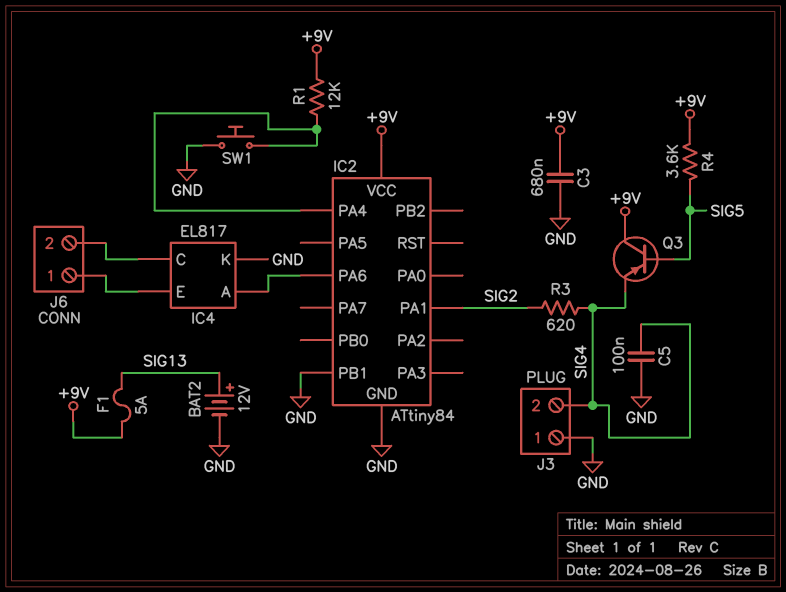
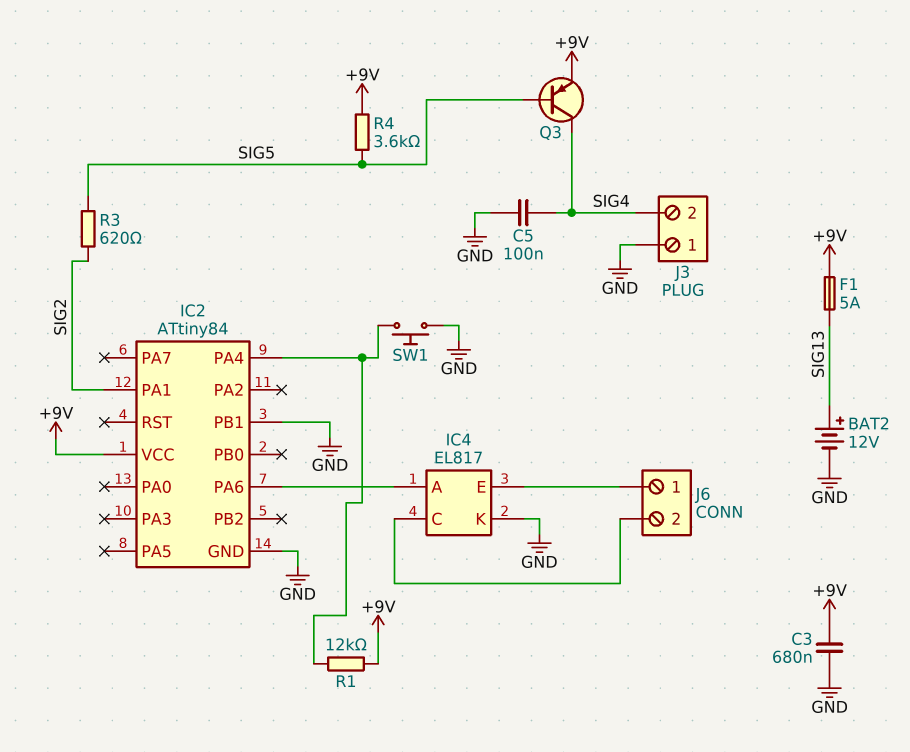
Q3: PNP (B SIG5, C +9V, E SIG4) -> PNP (B SIG5, C SIG4, E +9V)
R3: 620 (SIG2, SIG4) -> 620 (SIG2, SIG5)

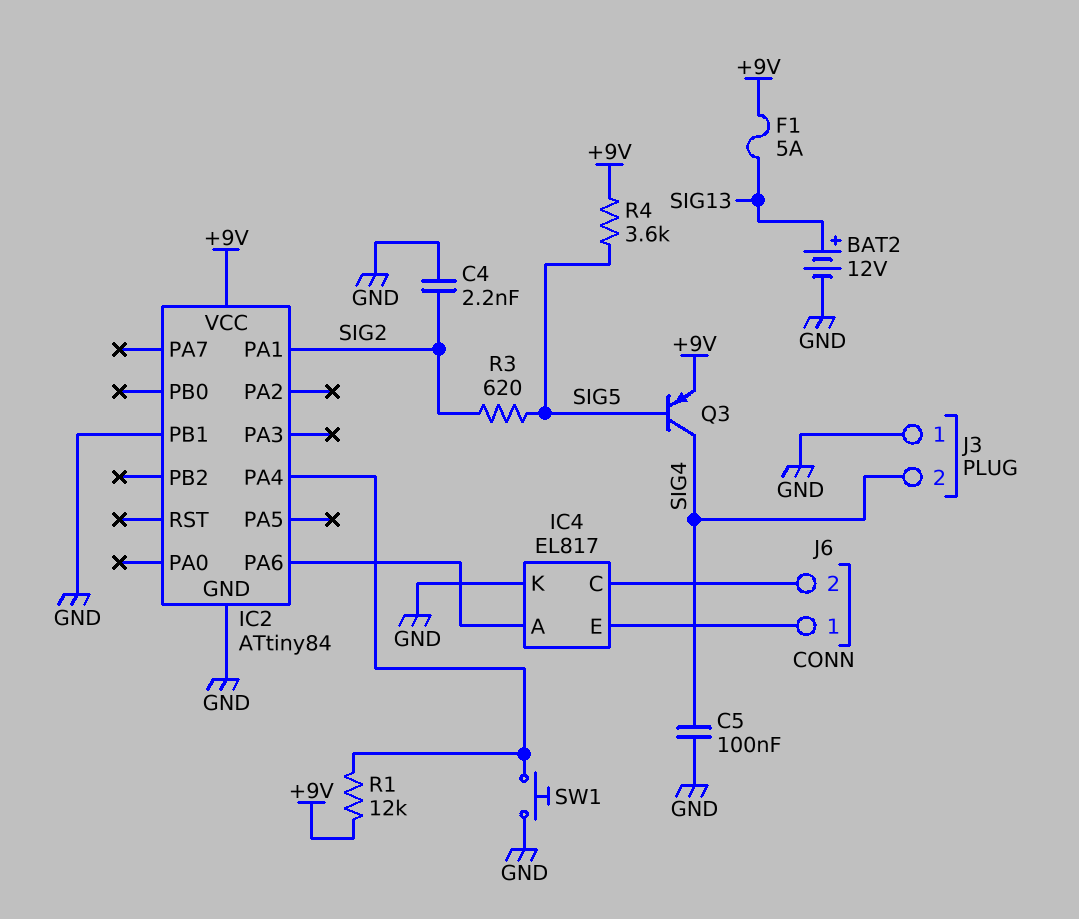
C3: 680nF (+9V, GND) -> none
C4: none -> 2.2nF (GND, SIG2)

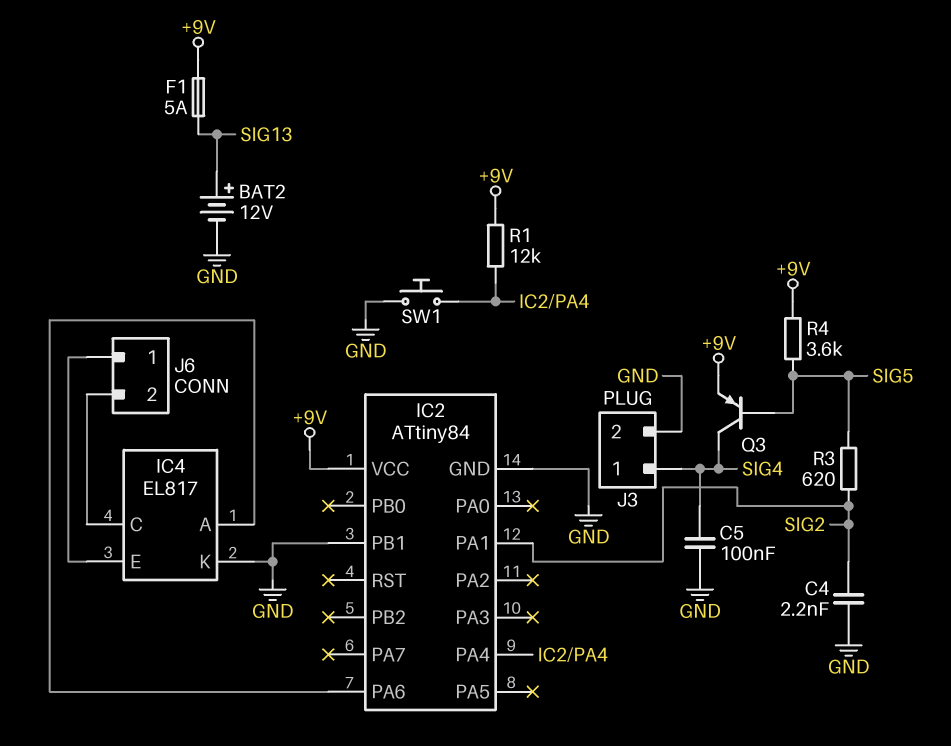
J3 pin 1: GND -> SIG4
J3 pin 2: SIG4 -> GND

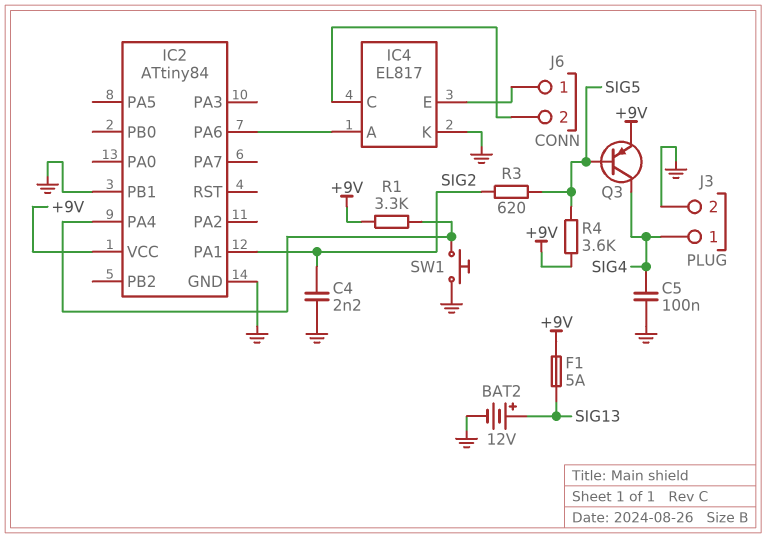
R1: 12k (+9V, IC2/PA4) -> 3.3k (+9V, IC2/PA4)

